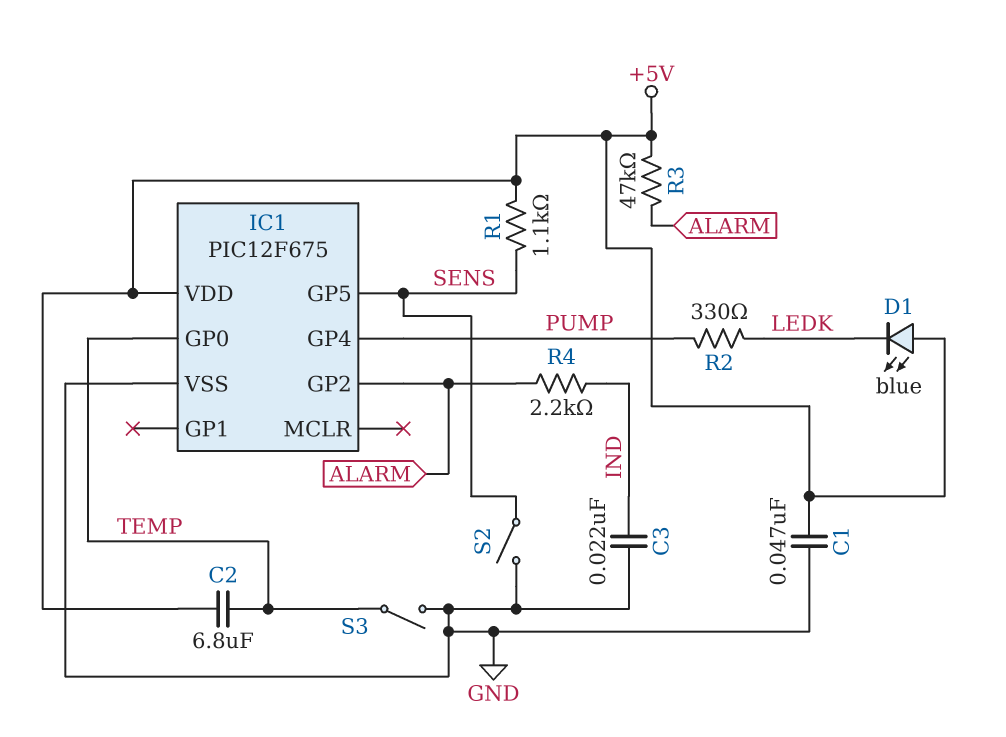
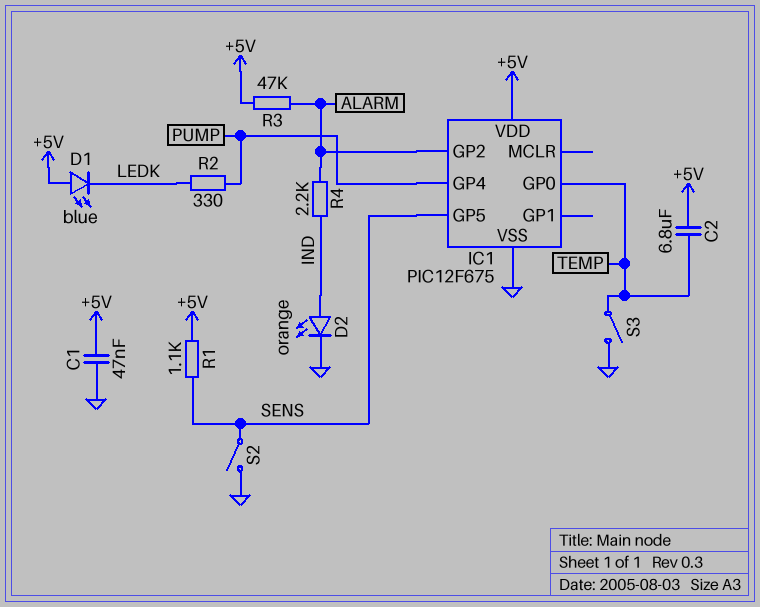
C3: 22nF (GND, IND) -> none
D2: none -> LED orange (A IND, K GND)

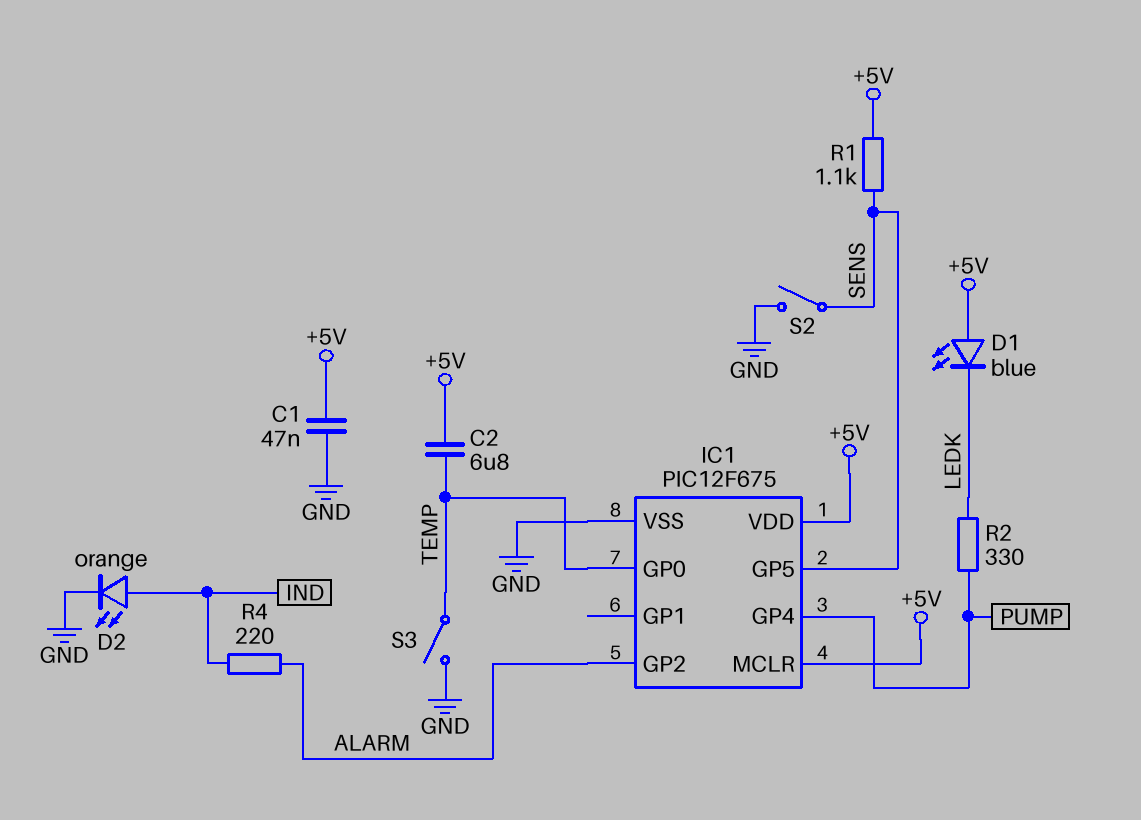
IC1 pin MCLR: none -> +5V
R3: 47k (+5V, ALARM) -> none
R4: 2.2k (ALARM, IND) -> 220 (ALARM, IND)

